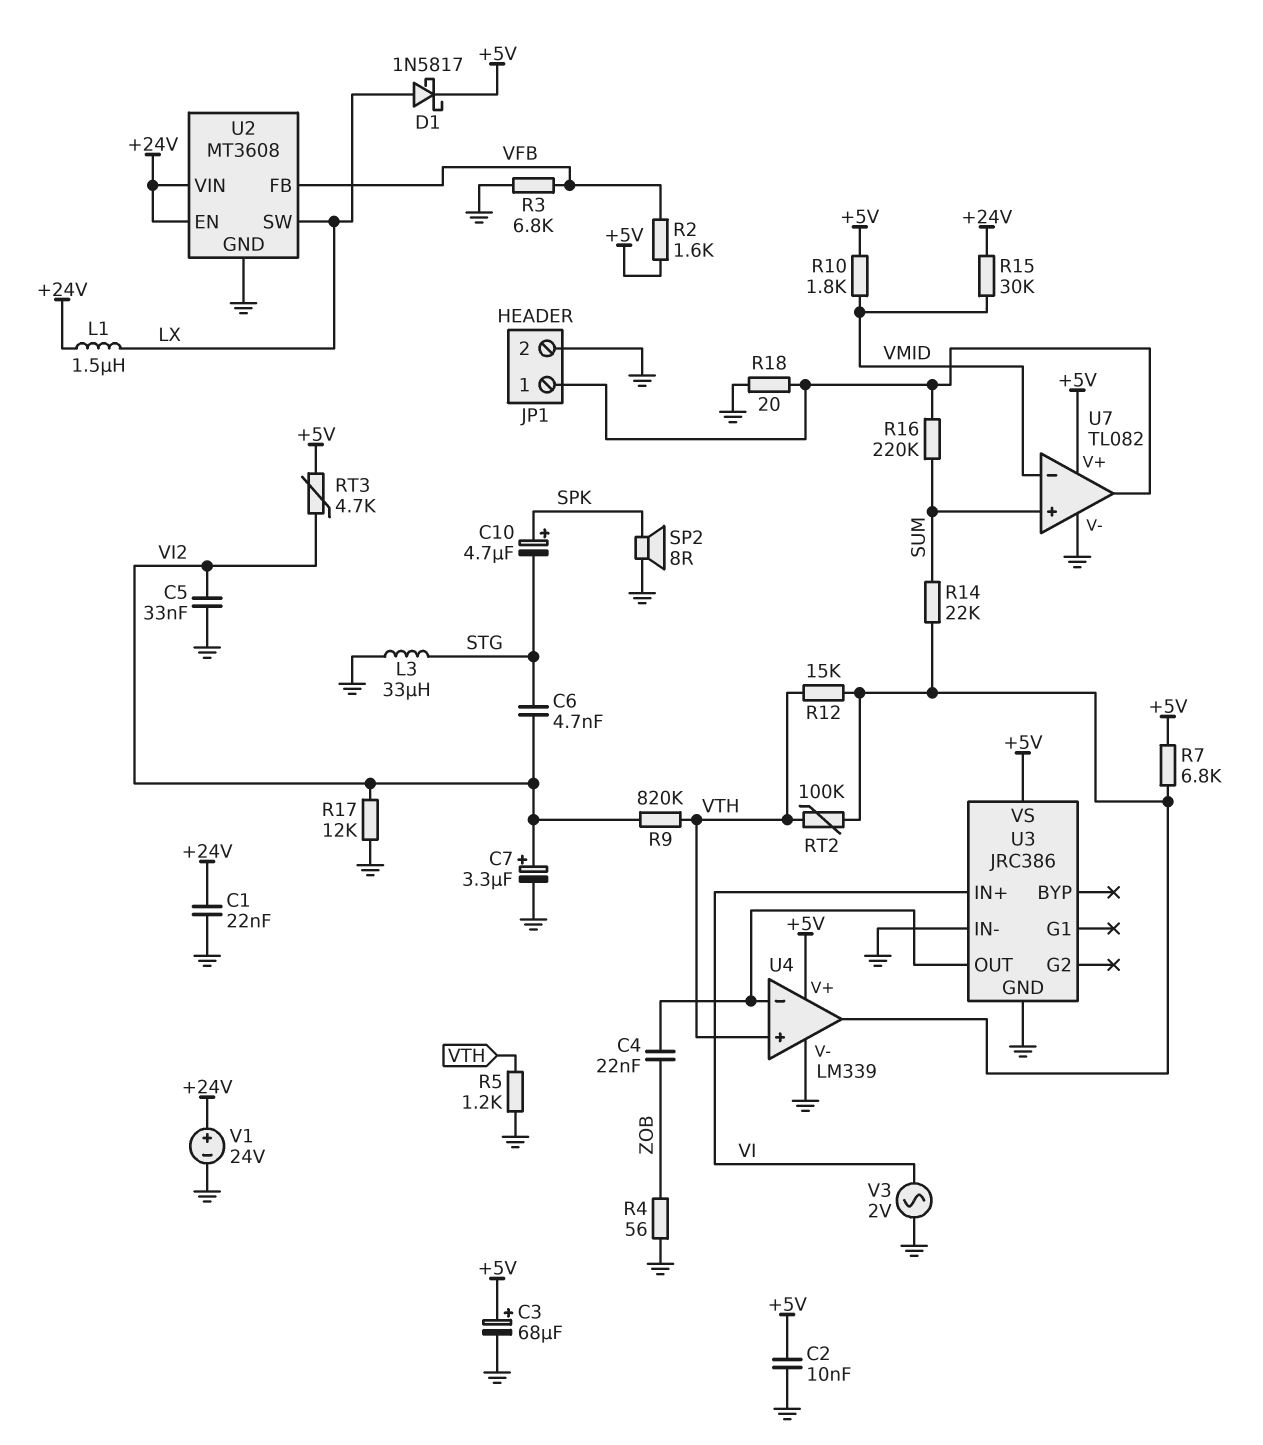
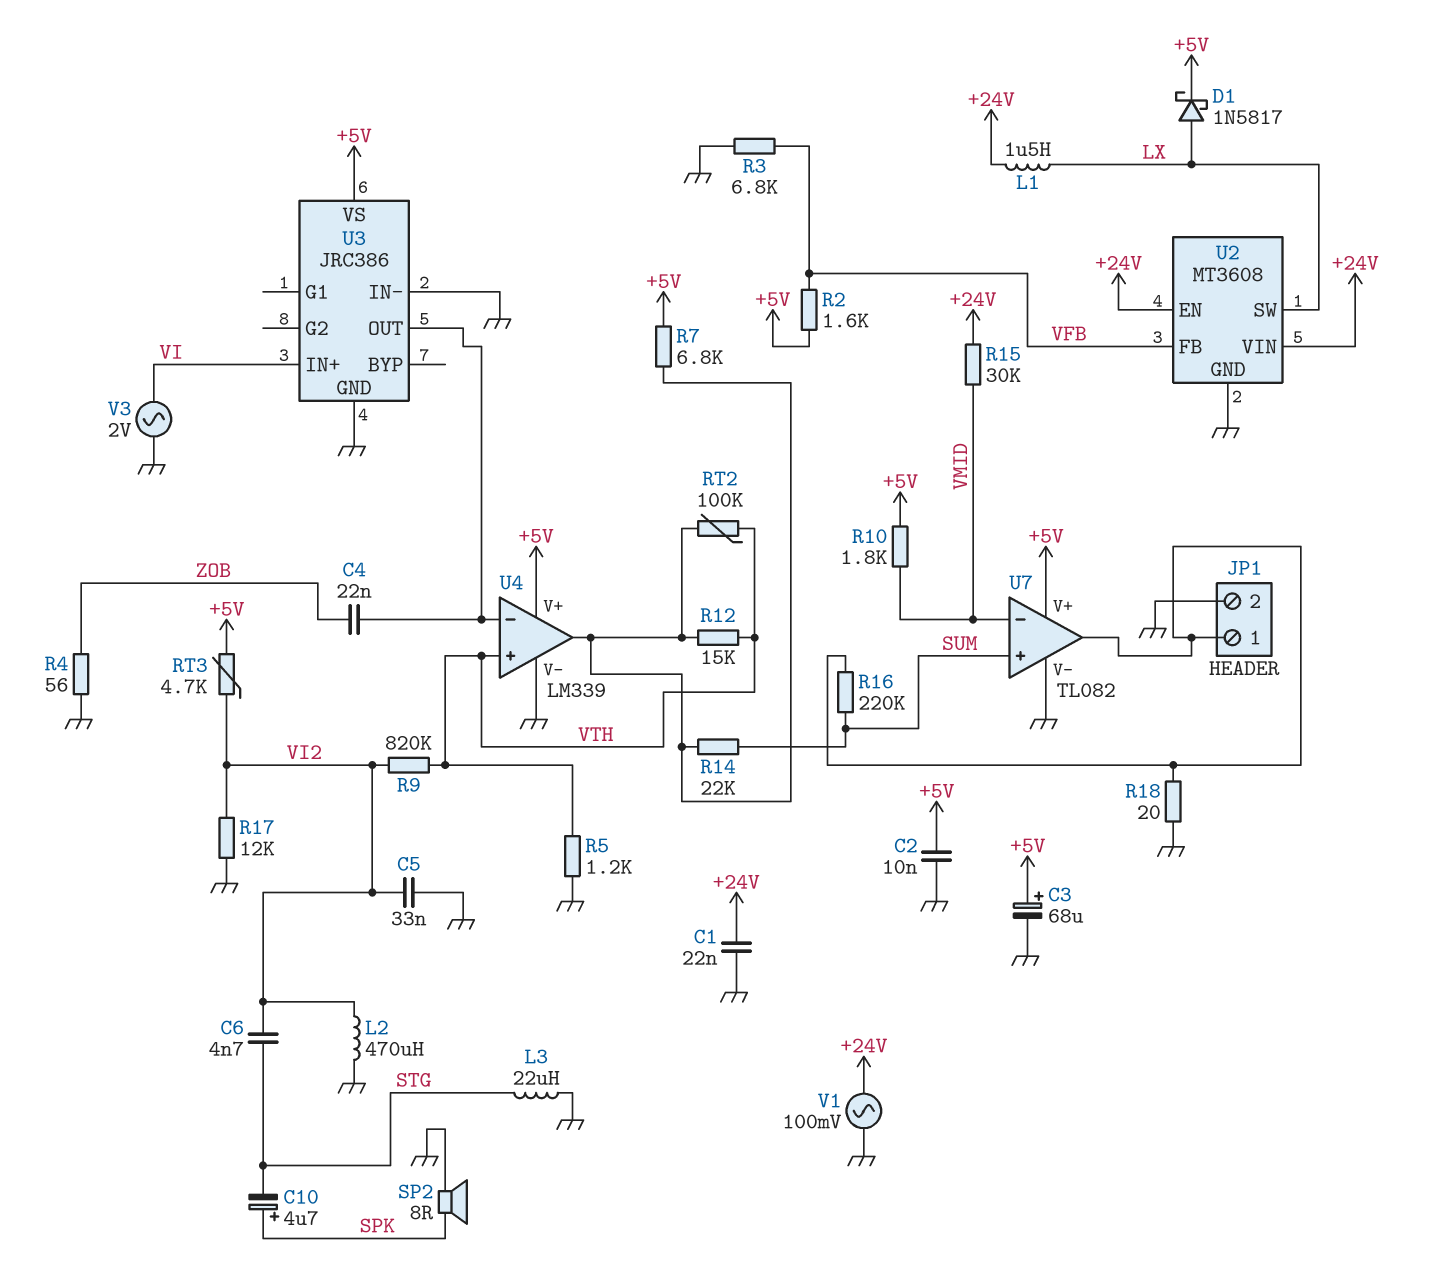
C7: 3.3uF (plus VI2, minus GND) -> none
L2: none -> 470uH (GND, VI2)
L3: 33uH (GND, STG) -> 22uH (GND, STG)
V1: 24V (plus +24V, minus GND) -> AC 100mV (+24V, GND)

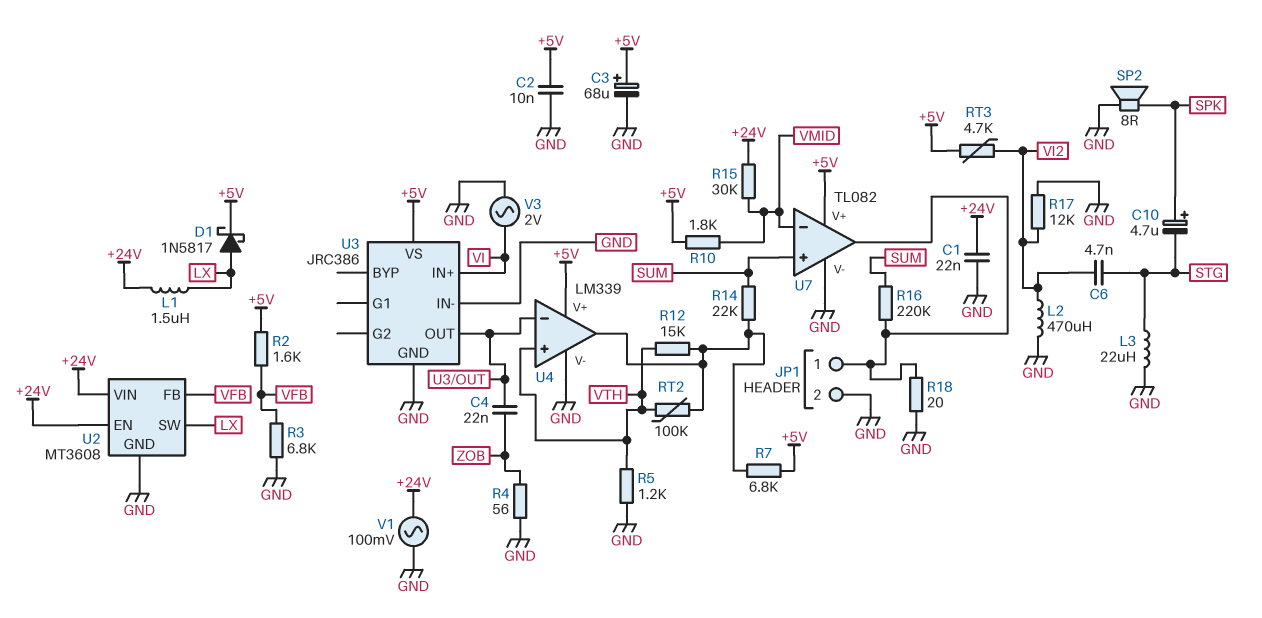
C5: 33nF (GND, VI2) -> none
R9: 820k (VI2, VTH) -> none

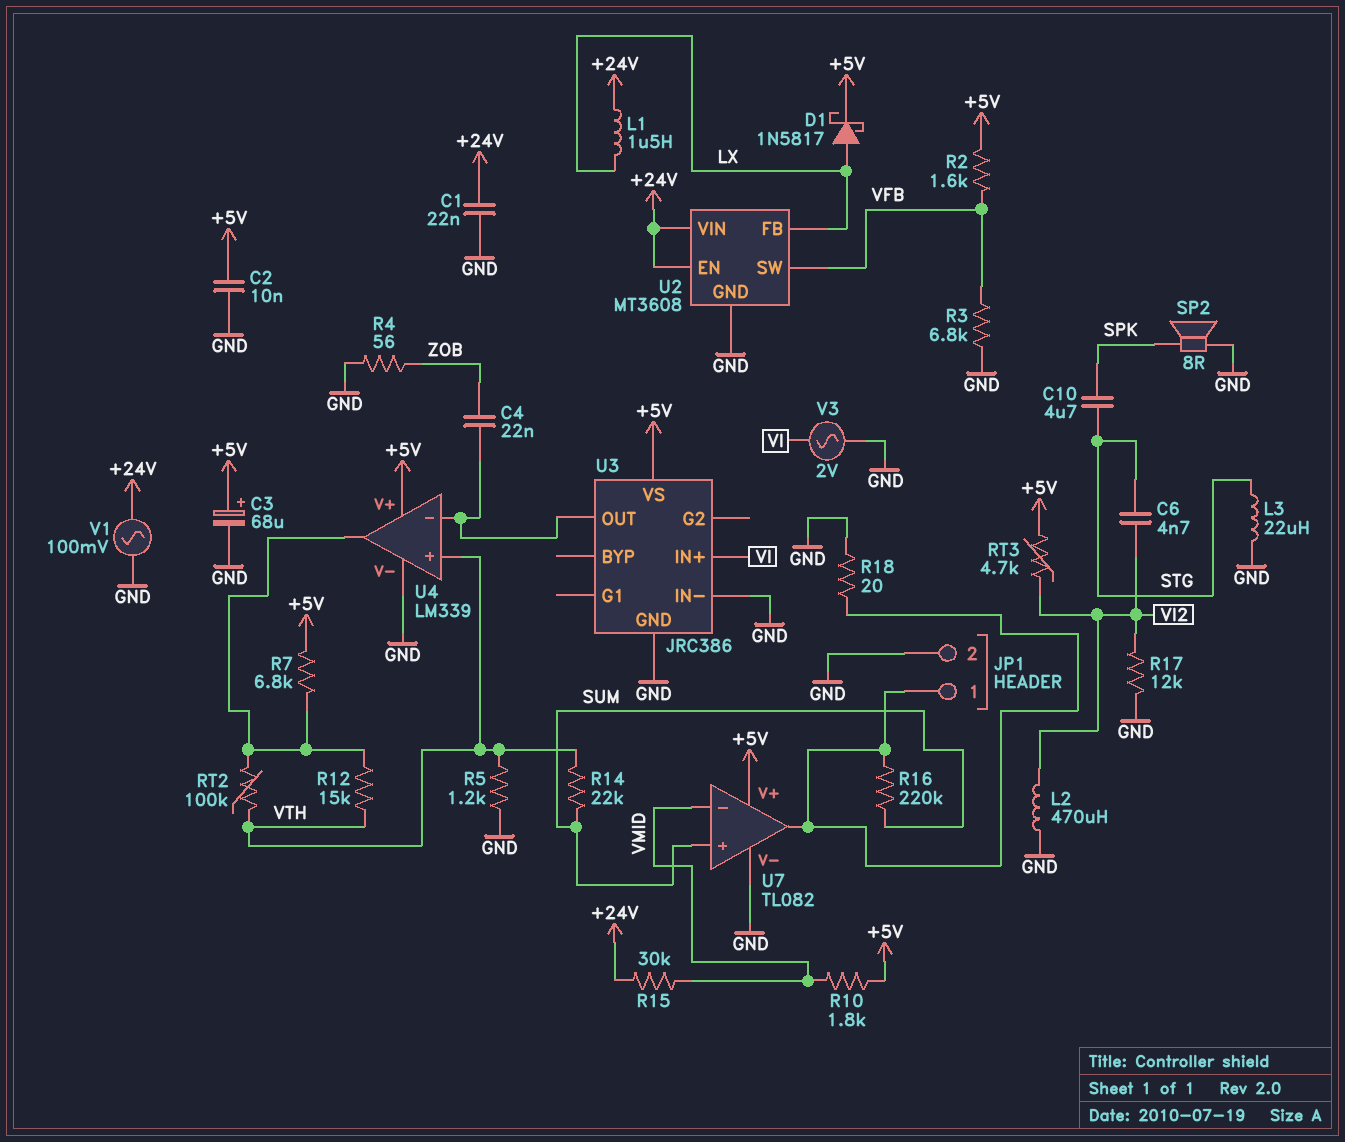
C10: 4.7uF (plus SPK, minus STG) -> 4.7uF (SPK, STG)
R14: 22k (SUM, U4/out) -> 22k (SUM, VTH)
U2 pin FB: VFB -> LX
U2 pin SW: LX -> VFB

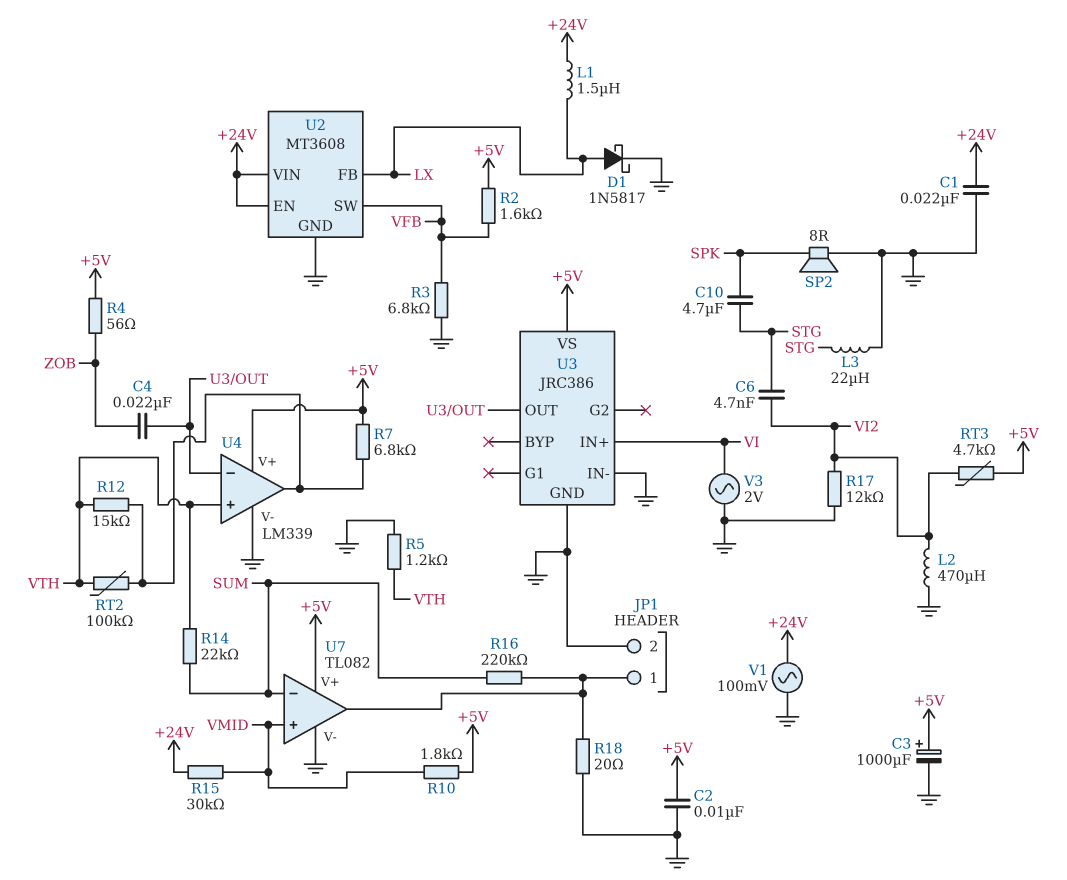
C3: 68uF (plus +5V, minus GND) -> 1000uF (plus +5V, minus GND)
D1: schottky 1N5817 (A LX, K +5V) -> schottky 1N5817 (A LX, K GND)
R4: 56 (GND, ZOB) -> 56 (+5V, ZOB)
U7 pin in+: SUM -> VMID
U7 pin in-: VMID -> SUM

